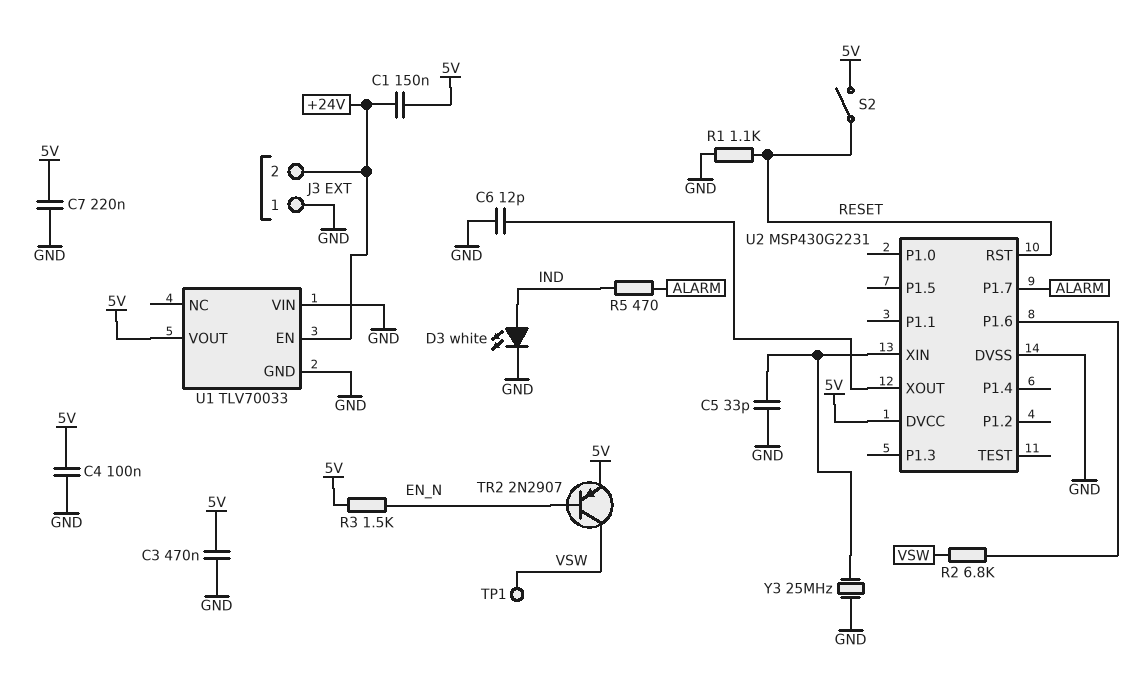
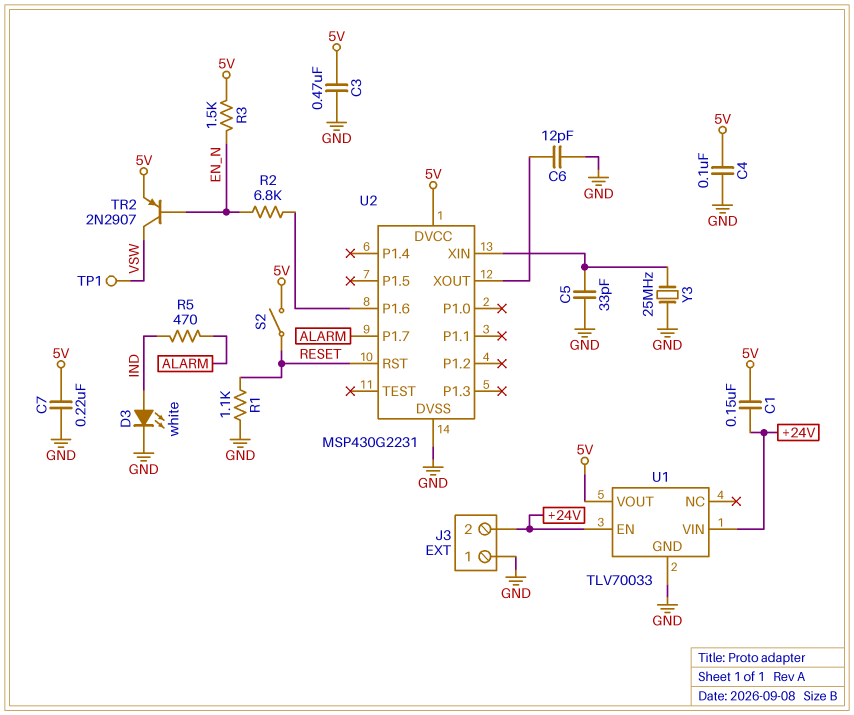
R2: 6.8k (U2/P1.6, VSW) -> 6.8k (EN_N, U2/P1.6)
U1 pin VIN: GND -> +24V

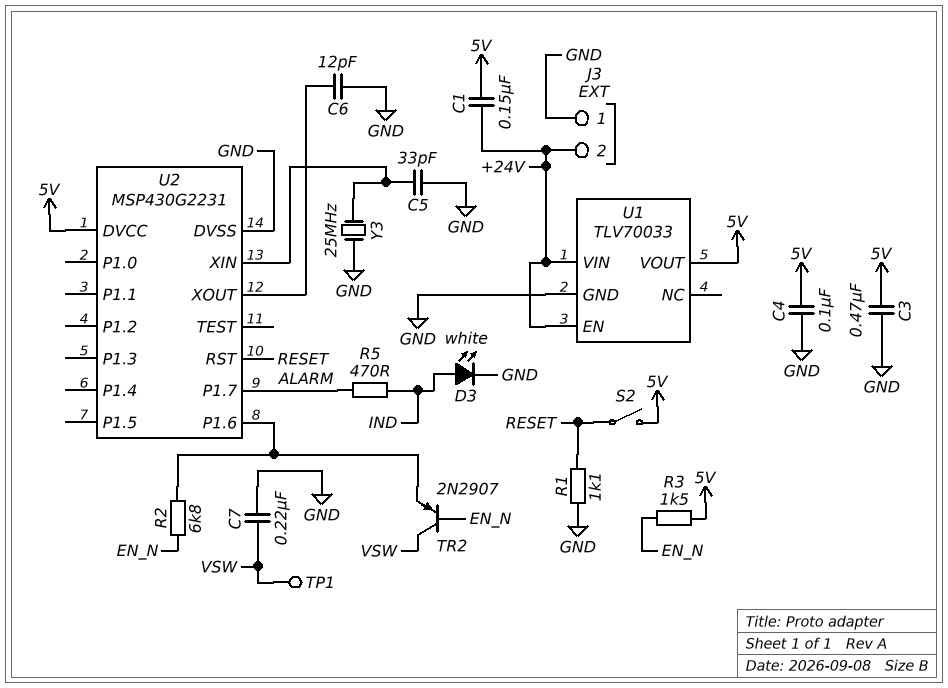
C7: 220nF (5V, GND) -> 220nF (GND, VSW)
TR2: PNP 2N2907 (B EN_N, C VSW, E 5V) -> PNP 2N2907 (B EN_N, C VSW, E U2/P1.6)

